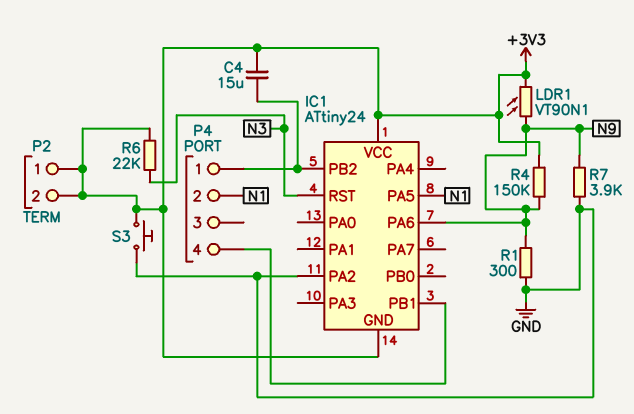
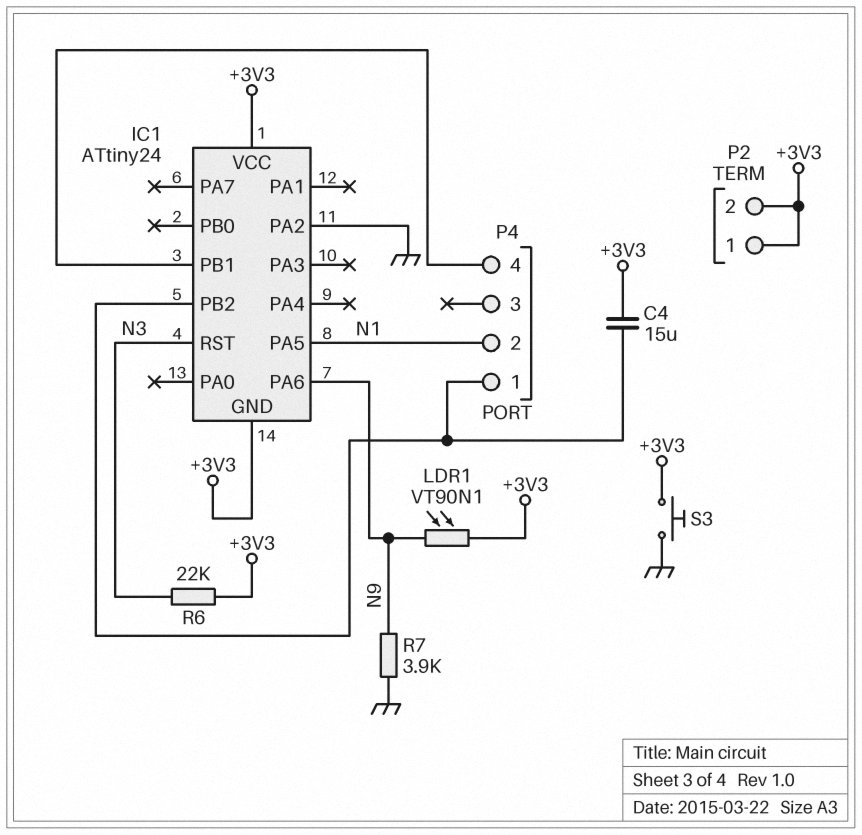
R1: 300 (GND, N9) -> none
R4: 150k (+3V3, N9) -> none

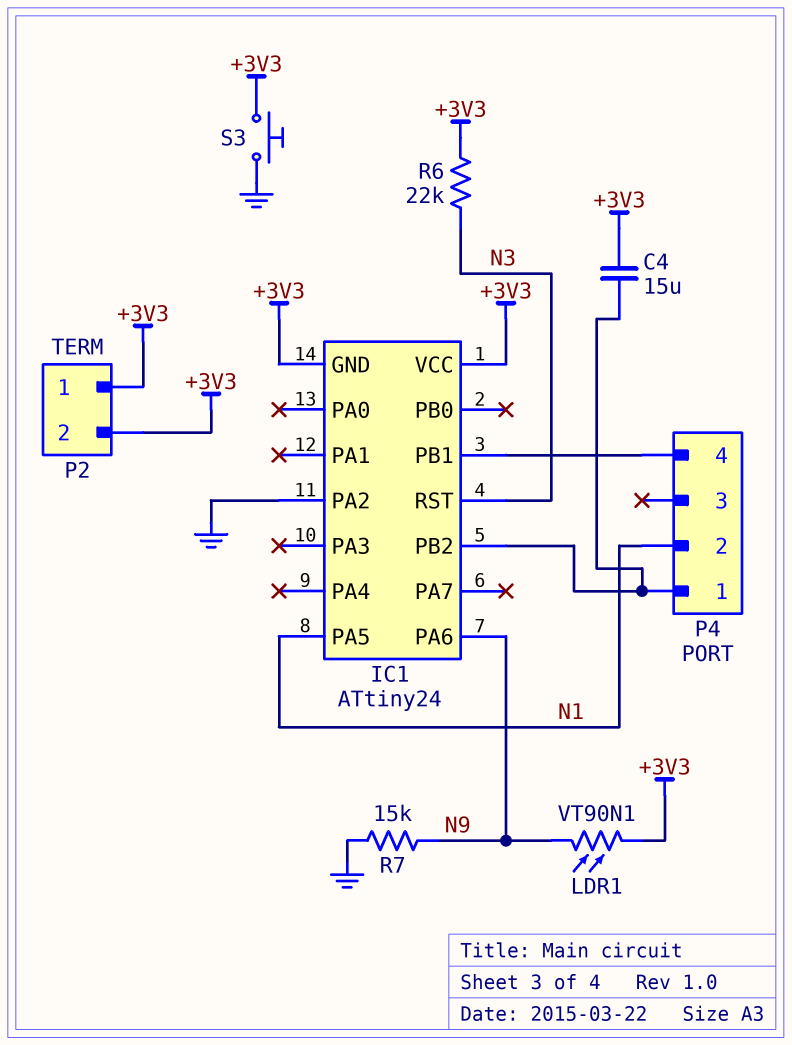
R7: 3.9k (GND, N9) -> 15k (GND, N9)

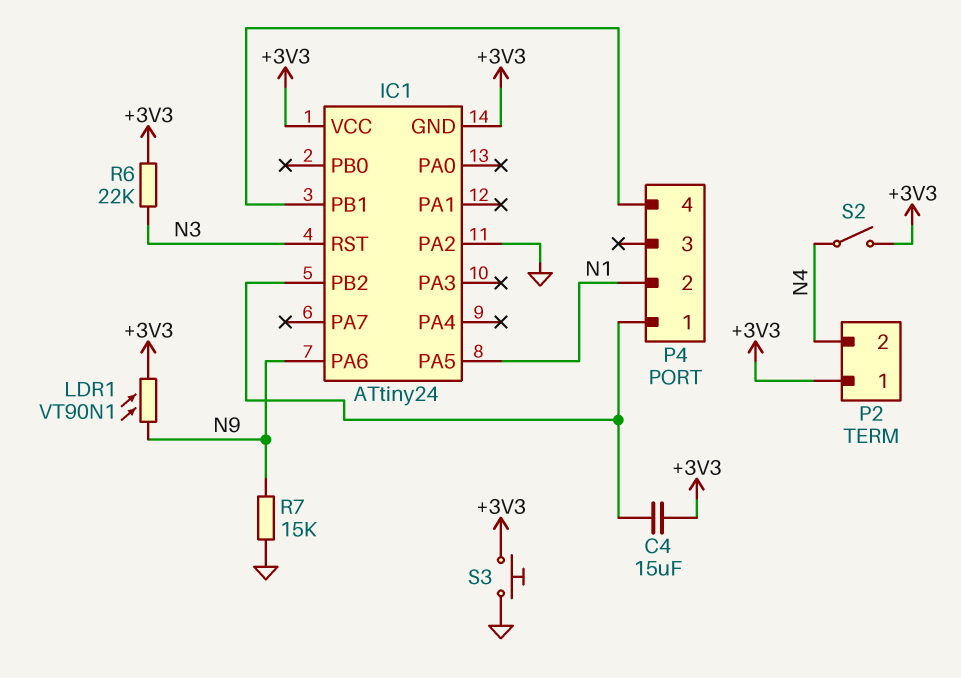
P2 pin 2: +3V3 -> N4
S2: none -> switch (+3V3, N4)

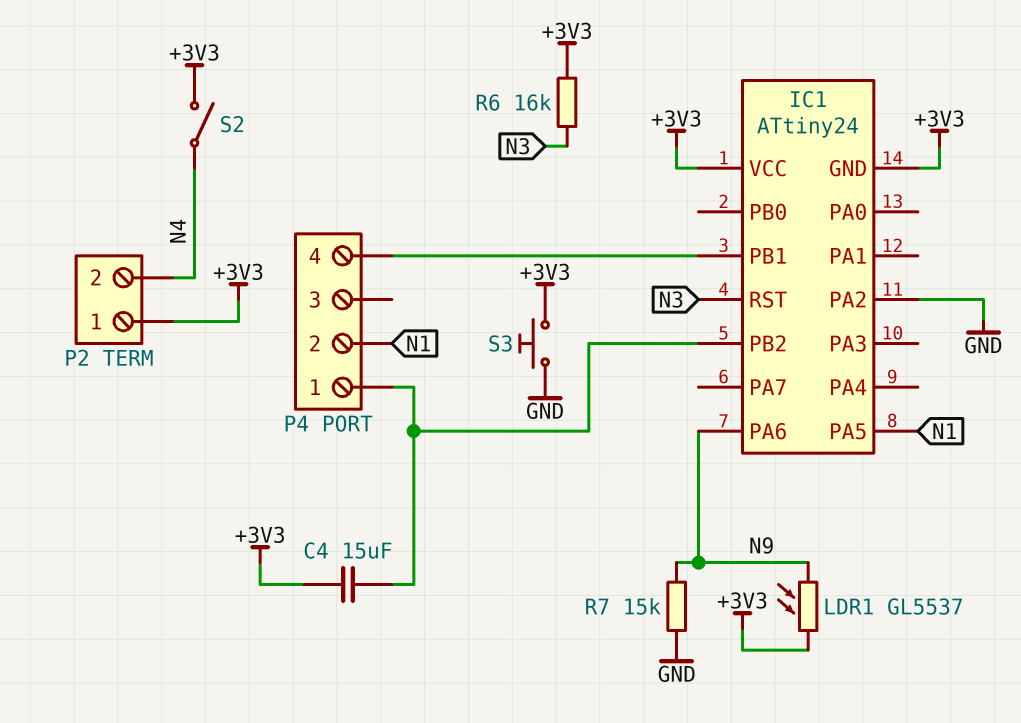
LDR1: VT90N1 (+3V3, N9) -> GL5537 (+3V3, N9)
R6: 22k (+3V3, N3) -> 16k (+3V3, N3)

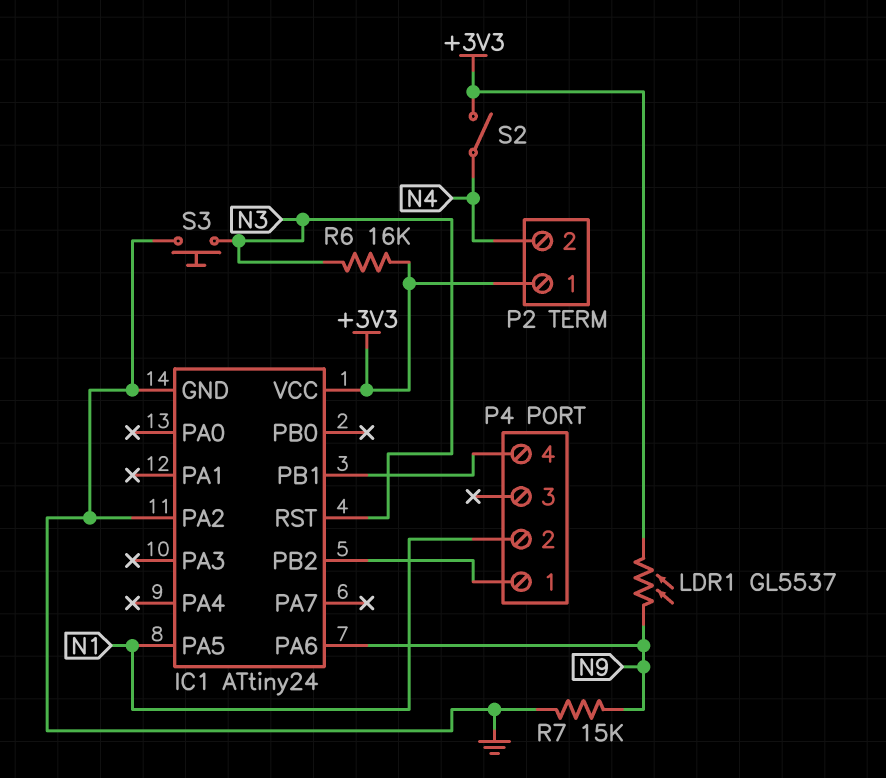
C4: 15uF (+3V3, IC1/PB2) -> none
IC1 pin GND: +3V3 -> GND
S3: button (+3V3, GND) -> button (GND, N3)

